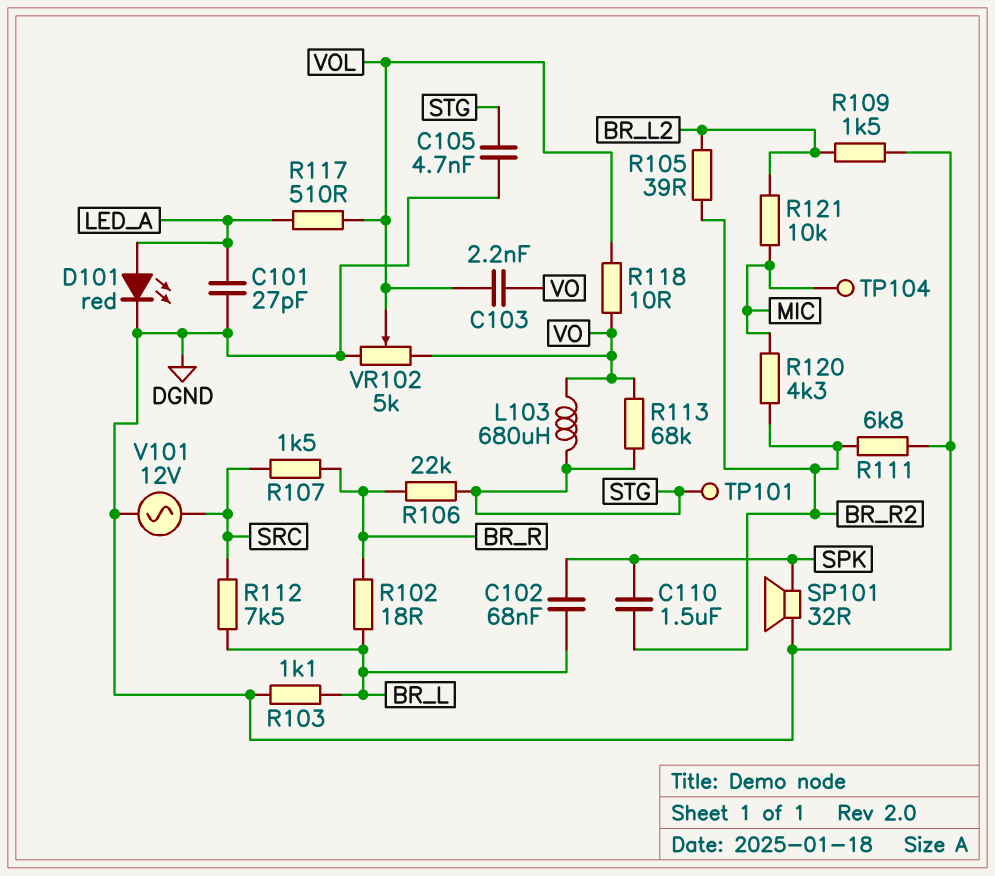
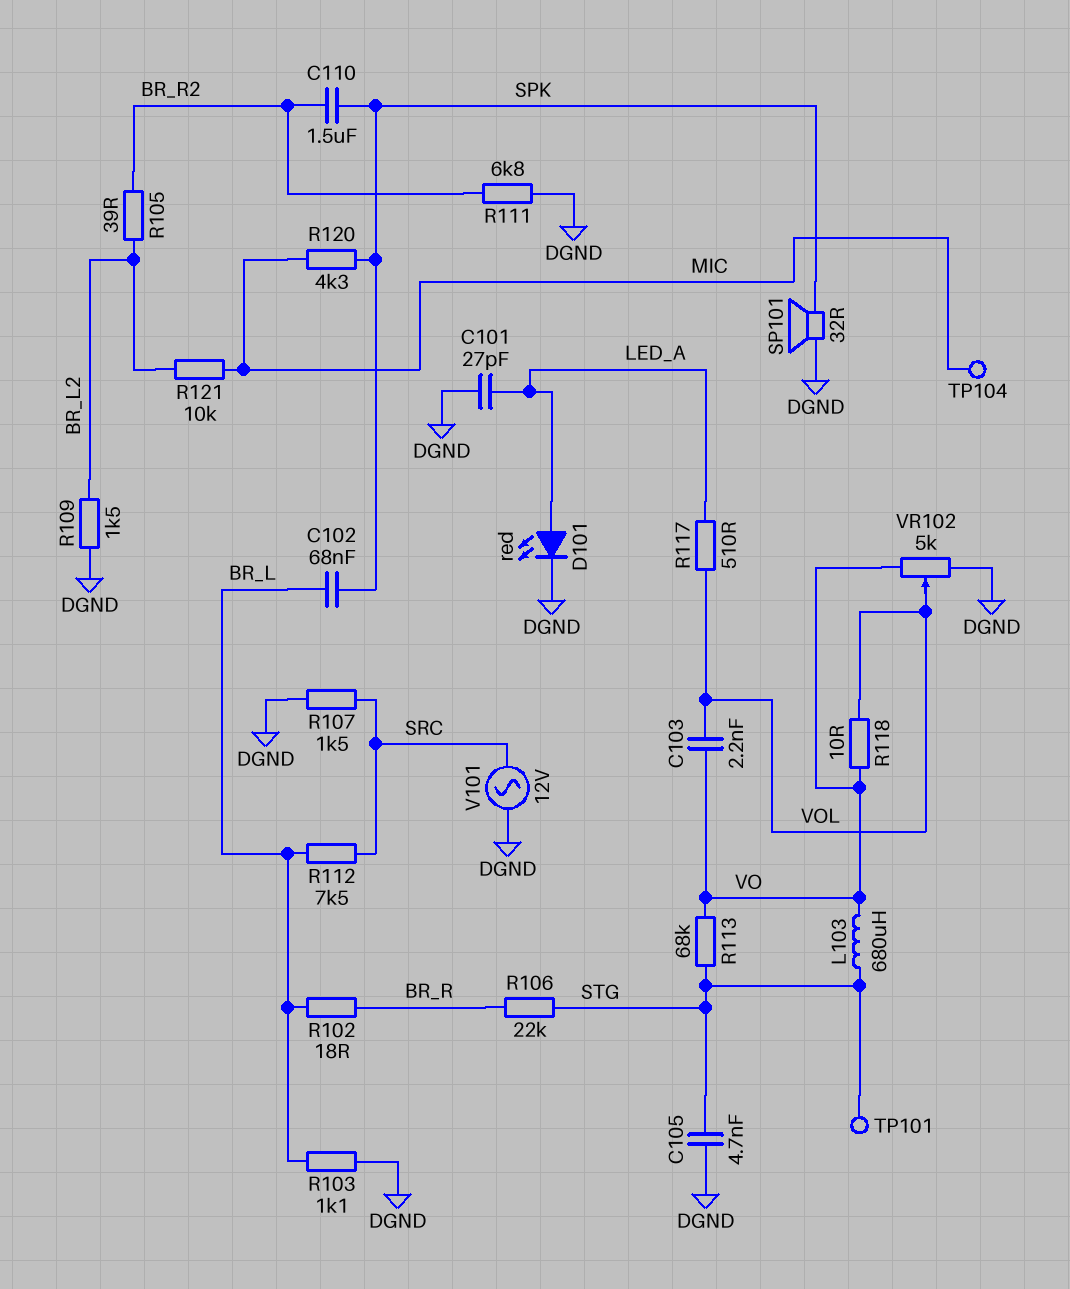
R107: 1.5k (BR_R, SRC) -> 1.5k (DGND, SRC)
R120: 4.3k (BR_R2, MIC) -> 4.3k (MIC, SPK)

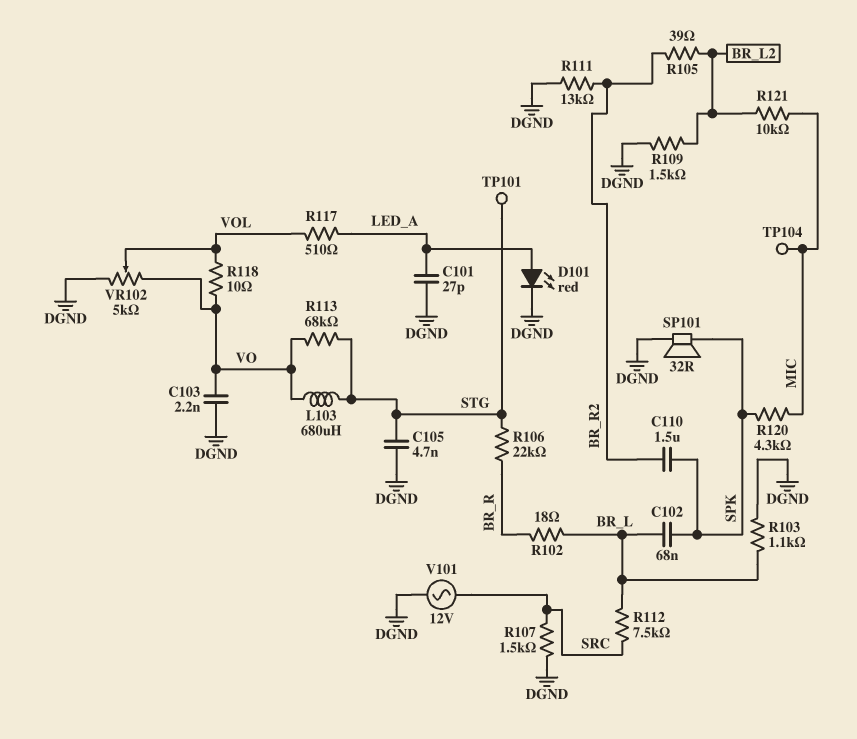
C103: 2.2nF (VO, VOL) -> 2.2nF (DGND, VO)
R111: 6.8k (BR_R2, DGND) -> 13k (BR_R2, DGND)

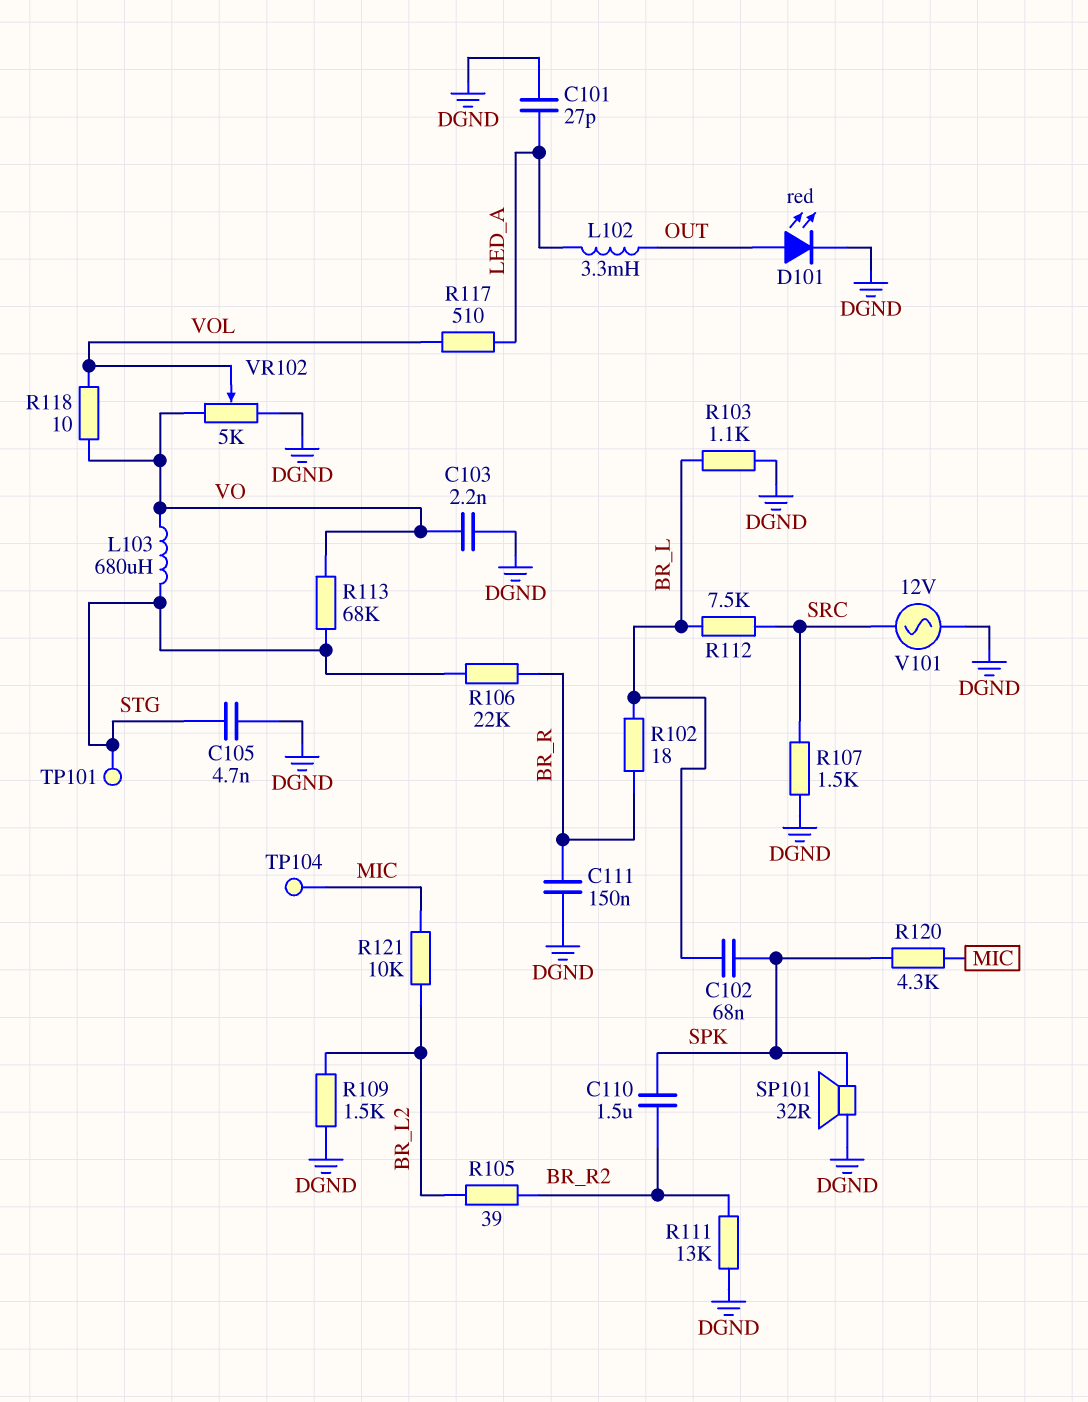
C111: none -> 150nF (BR_R, DGND)
D101: LED red (A LED_A, K DGND) -> LED red (A OUT, K DGND)
L102: none -> 3.3mH (LED_A, OUT)

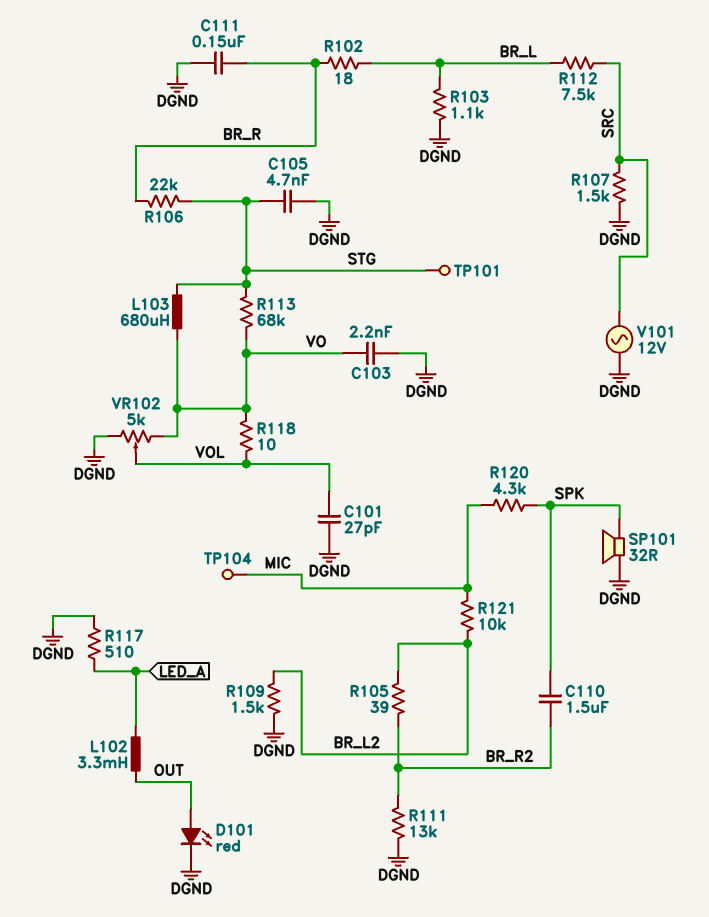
C101: 27pF (DGND, LED_A) -> 27pF (DGND, VOL)
C102: 68nF (BR_L, SPK) -> none
R117: 510 (LED_A, VOL) -> 510 (DGND, LED_A)

